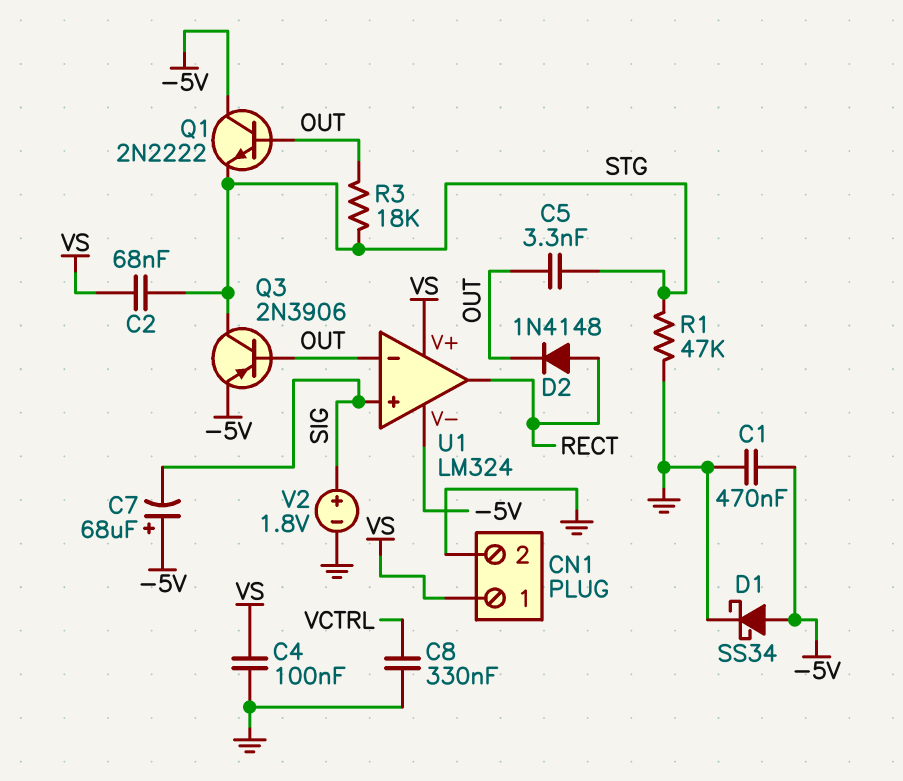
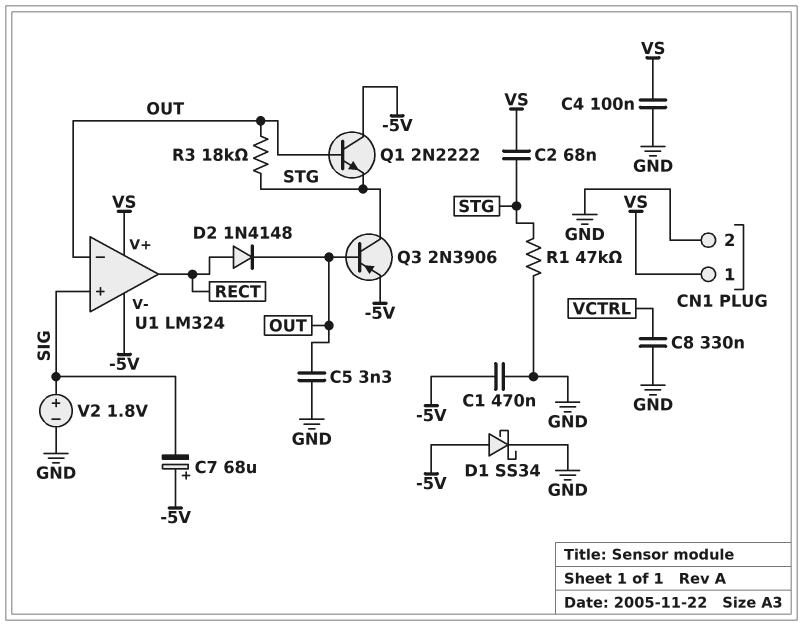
C5: 3.3nF (OUT, STG) -> 3.3nF (GND, OUT)

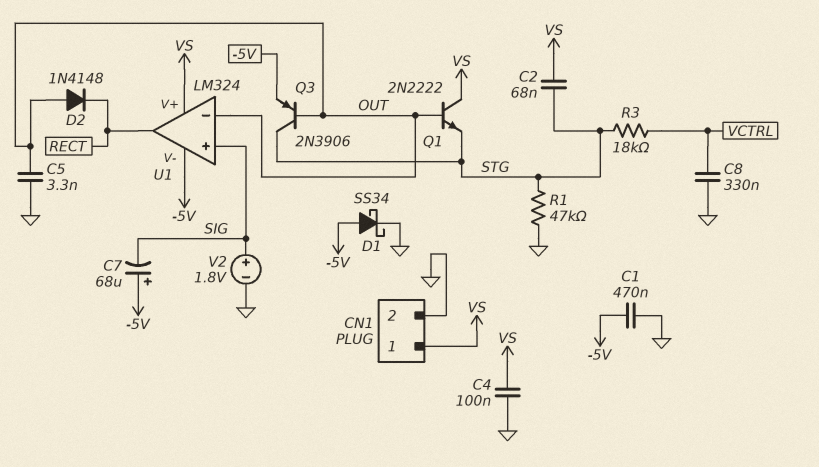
D2: diode 1N4148 (A RECT, K OUT) -> diode 1N4148 (A OUT, K RECT)
Q1: NPN 2N2222 (B OUT, C -5V, E STG) -> NPN 2N2222 (B OUT, C VS, E STG)
R3: 18k (OUT, STG) -> 18k (STG, VCTRL)

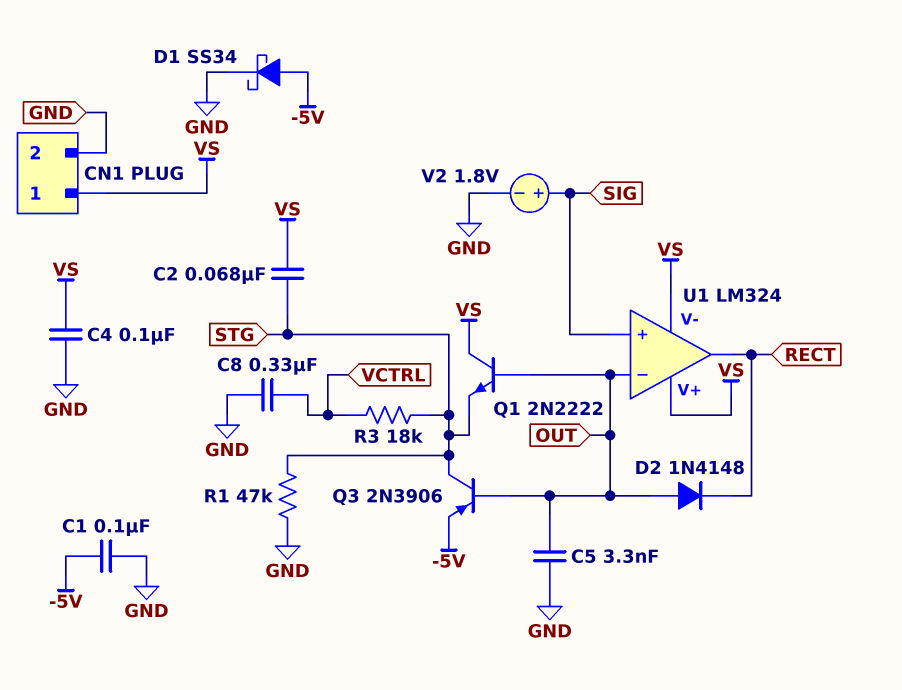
C1: 470nF (-5V, GND) -> 100nF (-5V, GND)
C7: 68uF (plus -5V, minus SIG) -> none
U1 pin V-: -5V -> VS

